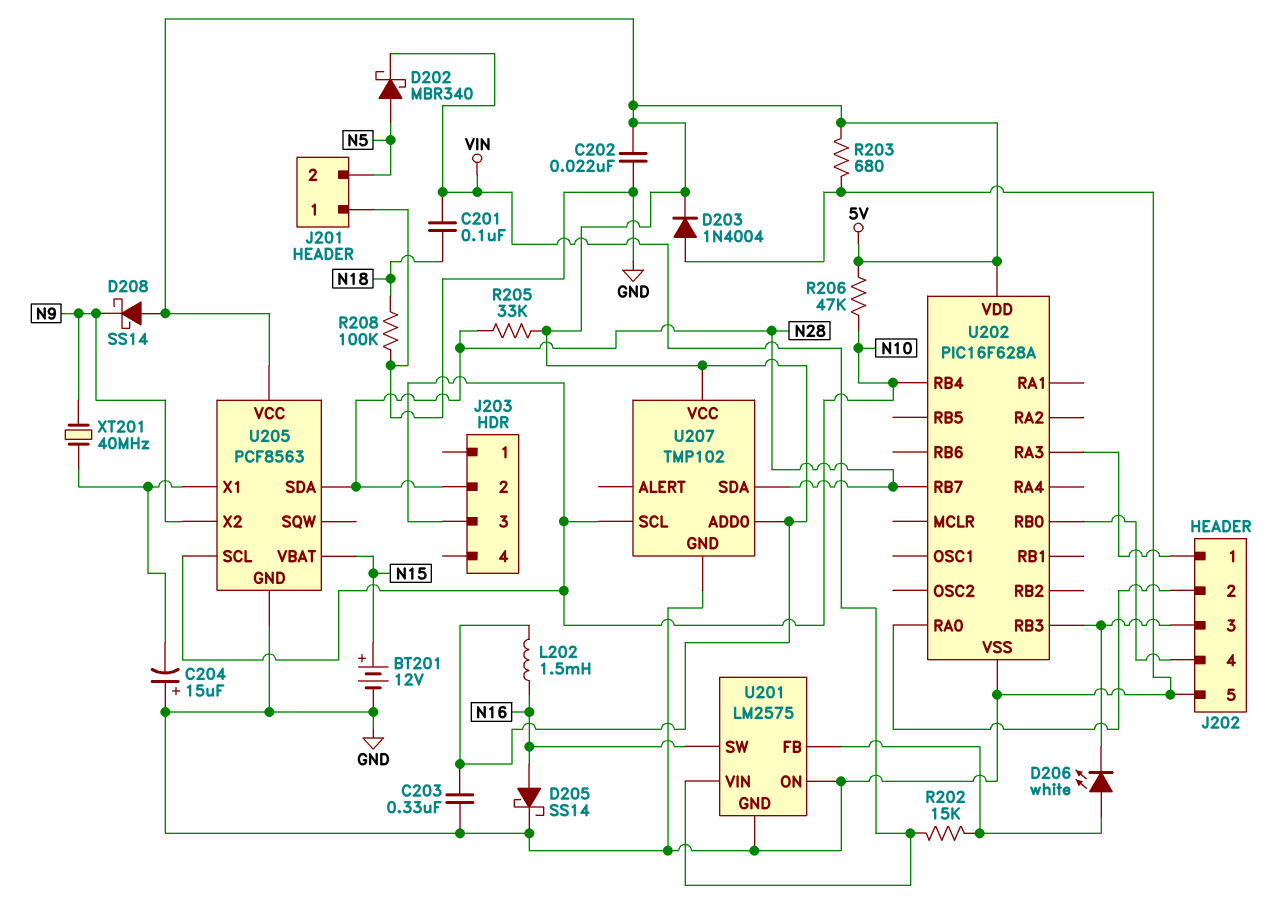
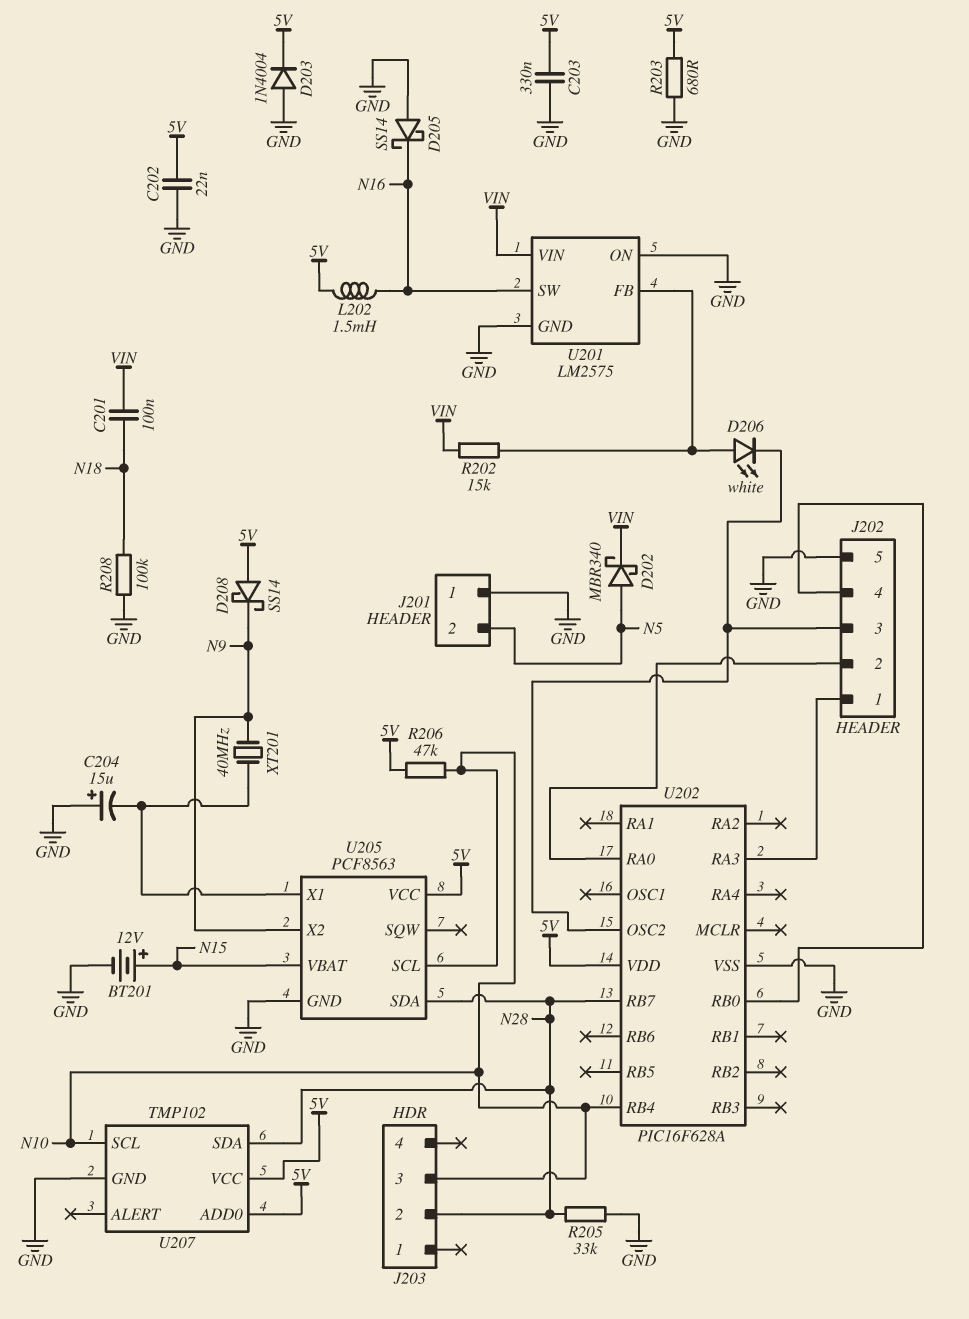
D205: schottky SS14 (A N16, K GND) -> schottky SS14 (A GND, K N16)
R205: 33k (5V, N28) -> 33k (GND, N28)
U202 pin OSC2: none -> J202/3
U202 pin RB3: J202/3 -> none

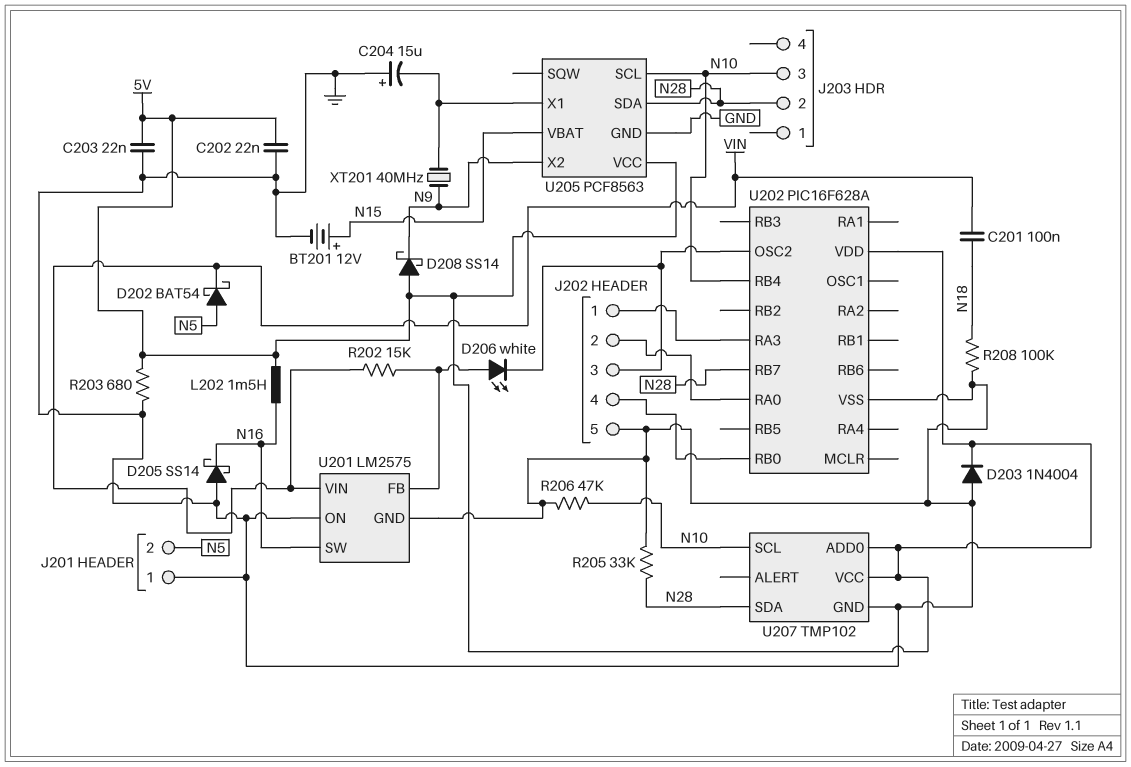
C203: 330nF (5V, GND) -> 22nF (5V, GND)
D202: schottky MBR340 (A N5, K VIN) -> schottky BAT54 (A N5, K VIN)
R206: 47k (5V, N10) -> 47k (GND, N10)

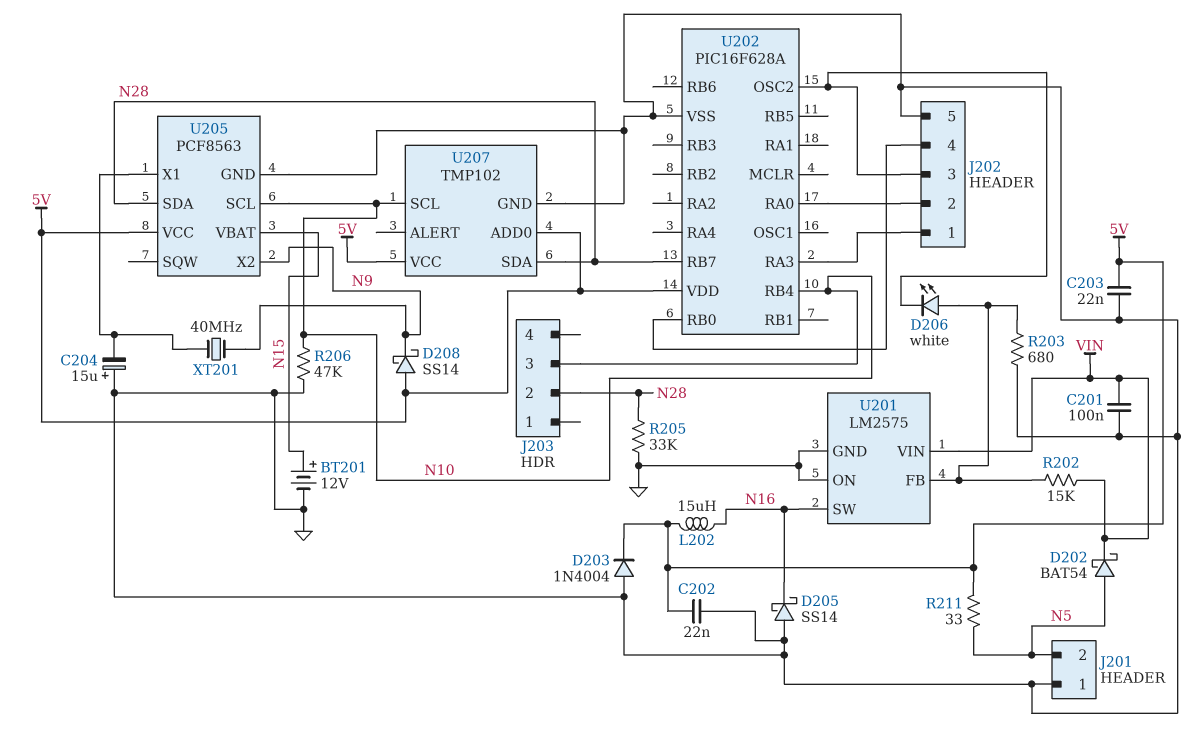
C201: 100nF (N18, VIN) -> 100nF (GND, VIN)
L202: 1.5mH (5V, N16) -> 15uH (5V, N16)
R203: 680 (5V, GND) -> 680 (GND, U201/FB)
R208: 100k (GND, N18) -> none
R211: none -> 33 (5V, N5)

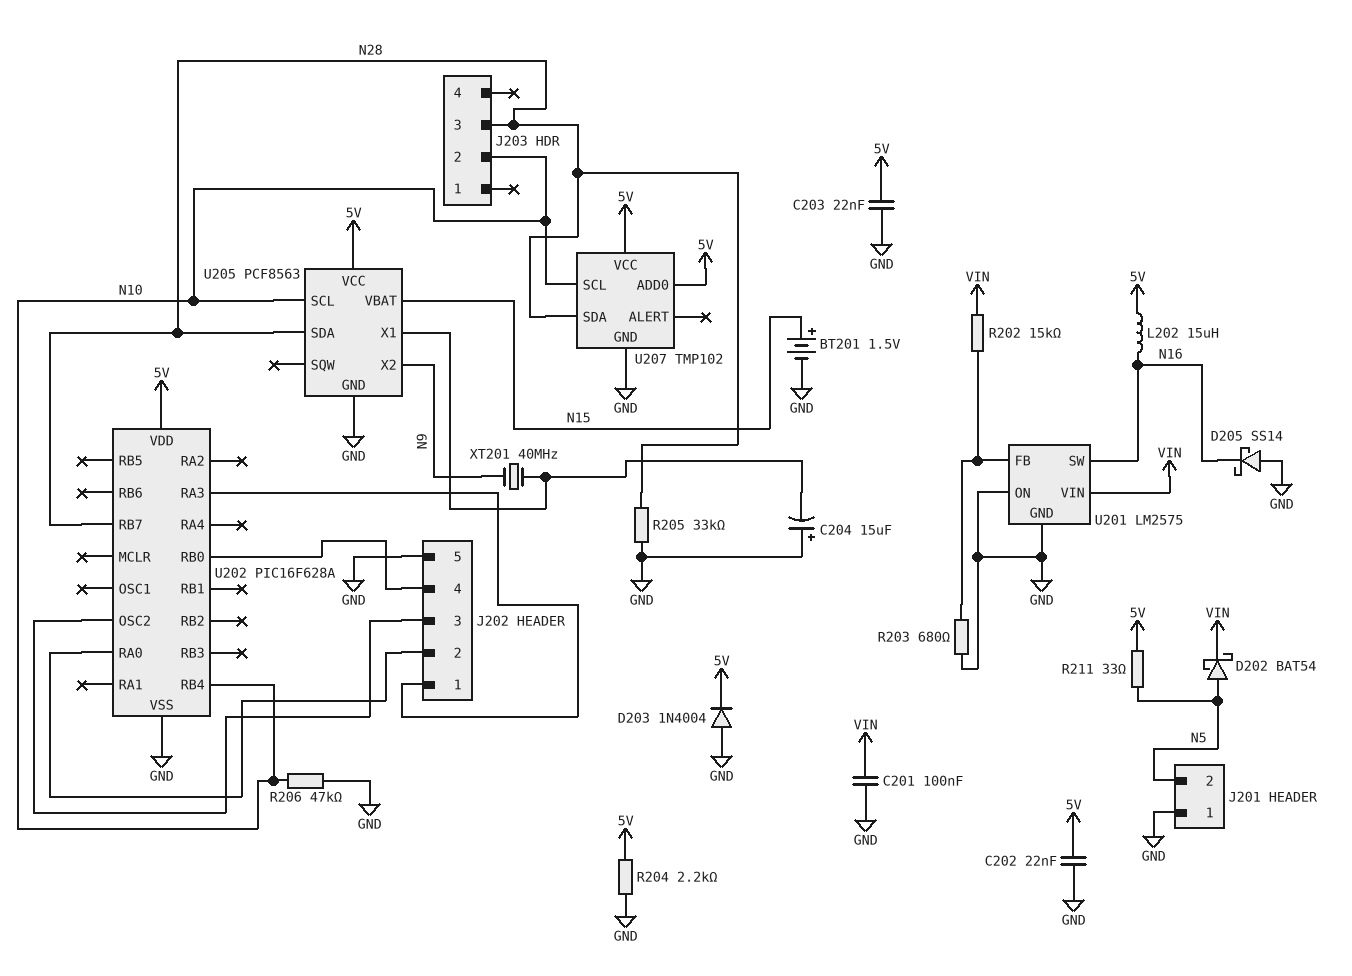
BT201: 12V (plus N15, minus GND) -> 1.5V (plus N15, minus GND)
D206: LED white (A U201/FB, K J202/3) -> none
D208: schottky SS14 (A 5V, K N9) -> none
J203 pin 2: N28 -> N10
J203 pin 3: N10 -> N28
R204: none -> 2.2k (5V, GND)

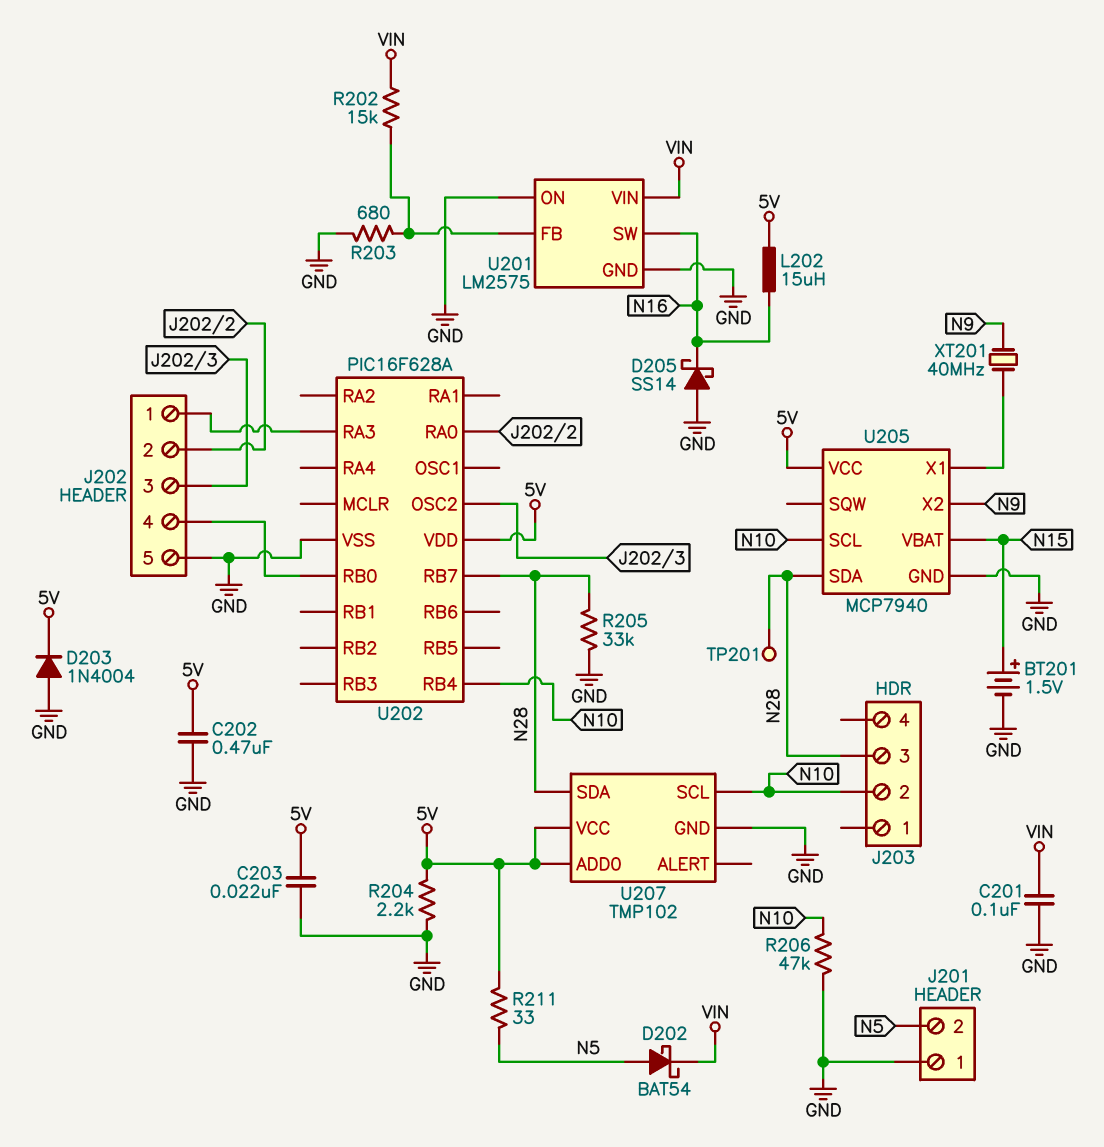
C202: 22nF (5V, GND) -> 470nF (5V, GND)
C204: 15uF (plus GND, minus U205/X1) -> none
TP201: none -> test point (N28)
U205: PCF8563 -> MCP7940

